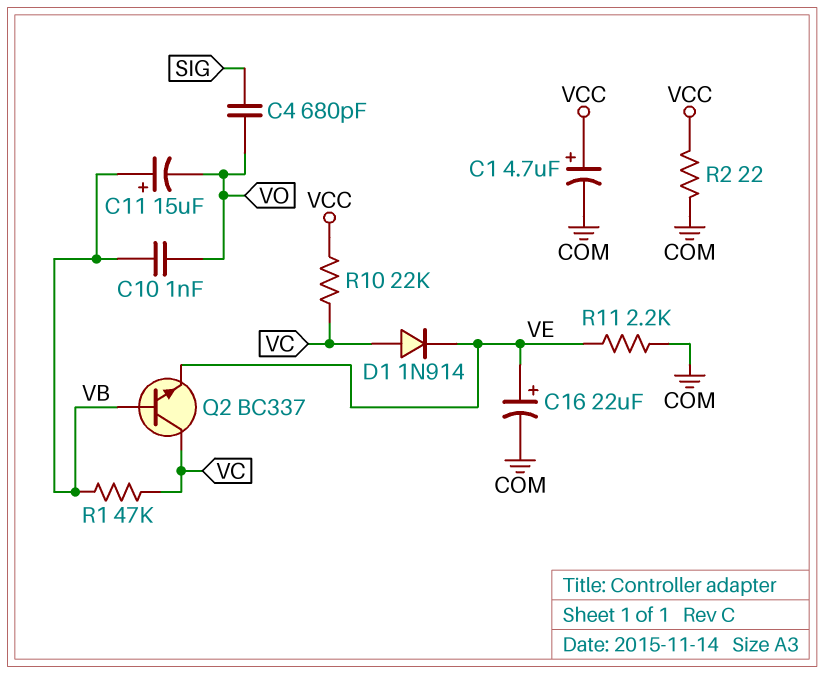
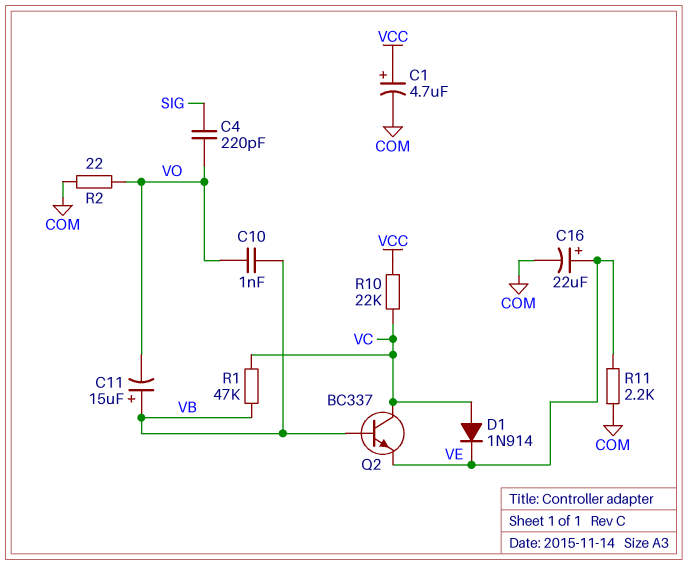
C4: 680pF (SIG, VO) -> 220pF (SIG, VO)
R2: 22 (COM, VCC) -> 22 (COM, VO)

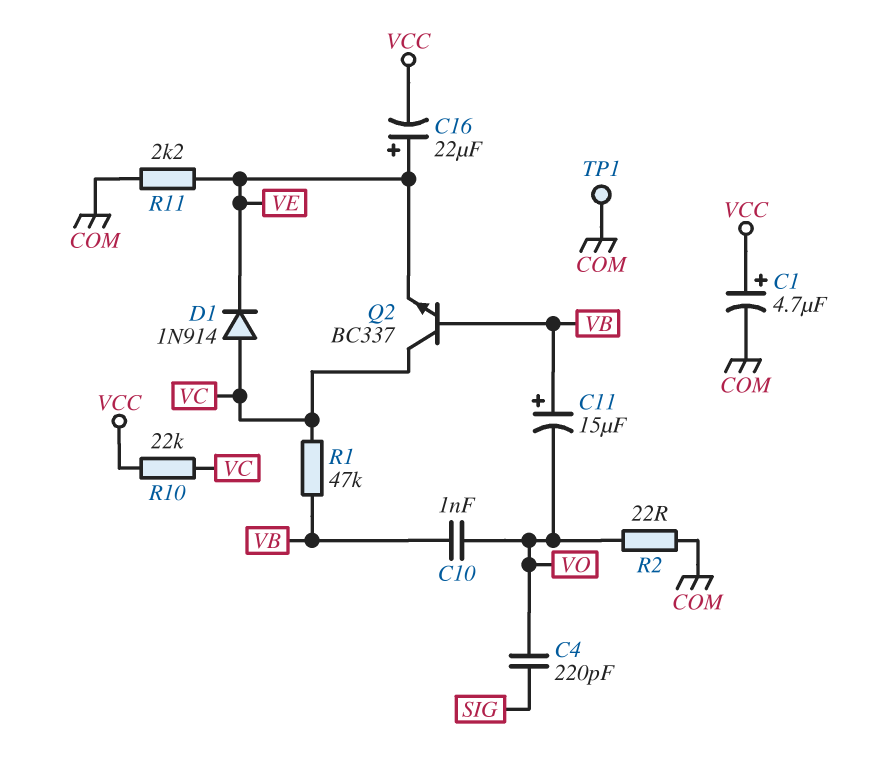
C16: 22uF (plus VE, minus COM) -> 22uF (plus VE, minus VCC)
TP1: none -> test point (COM)

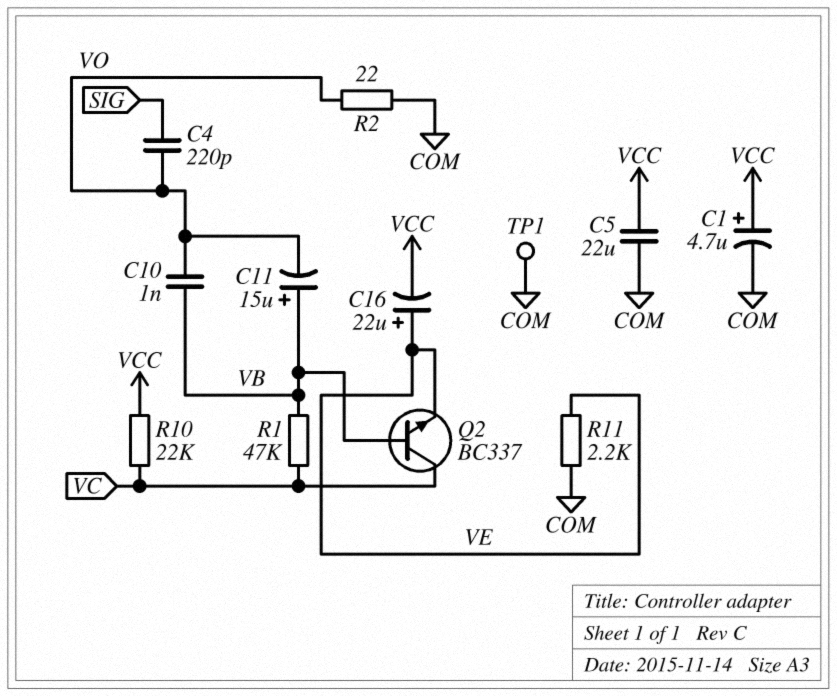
C5: none -> 22uF (COM, VCC)
D1: diode 1N914 (A VC, K VE) -> none

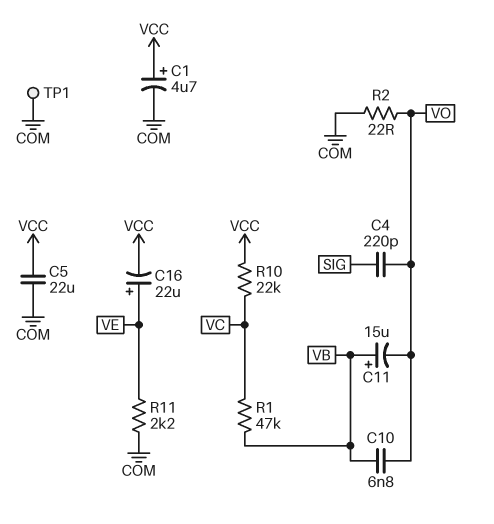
C10: 1nF (VB, VO) -> 6.8nF (VB, VO)
Q2: NPN BC337 (B VB, C VC, E VE) -> none

